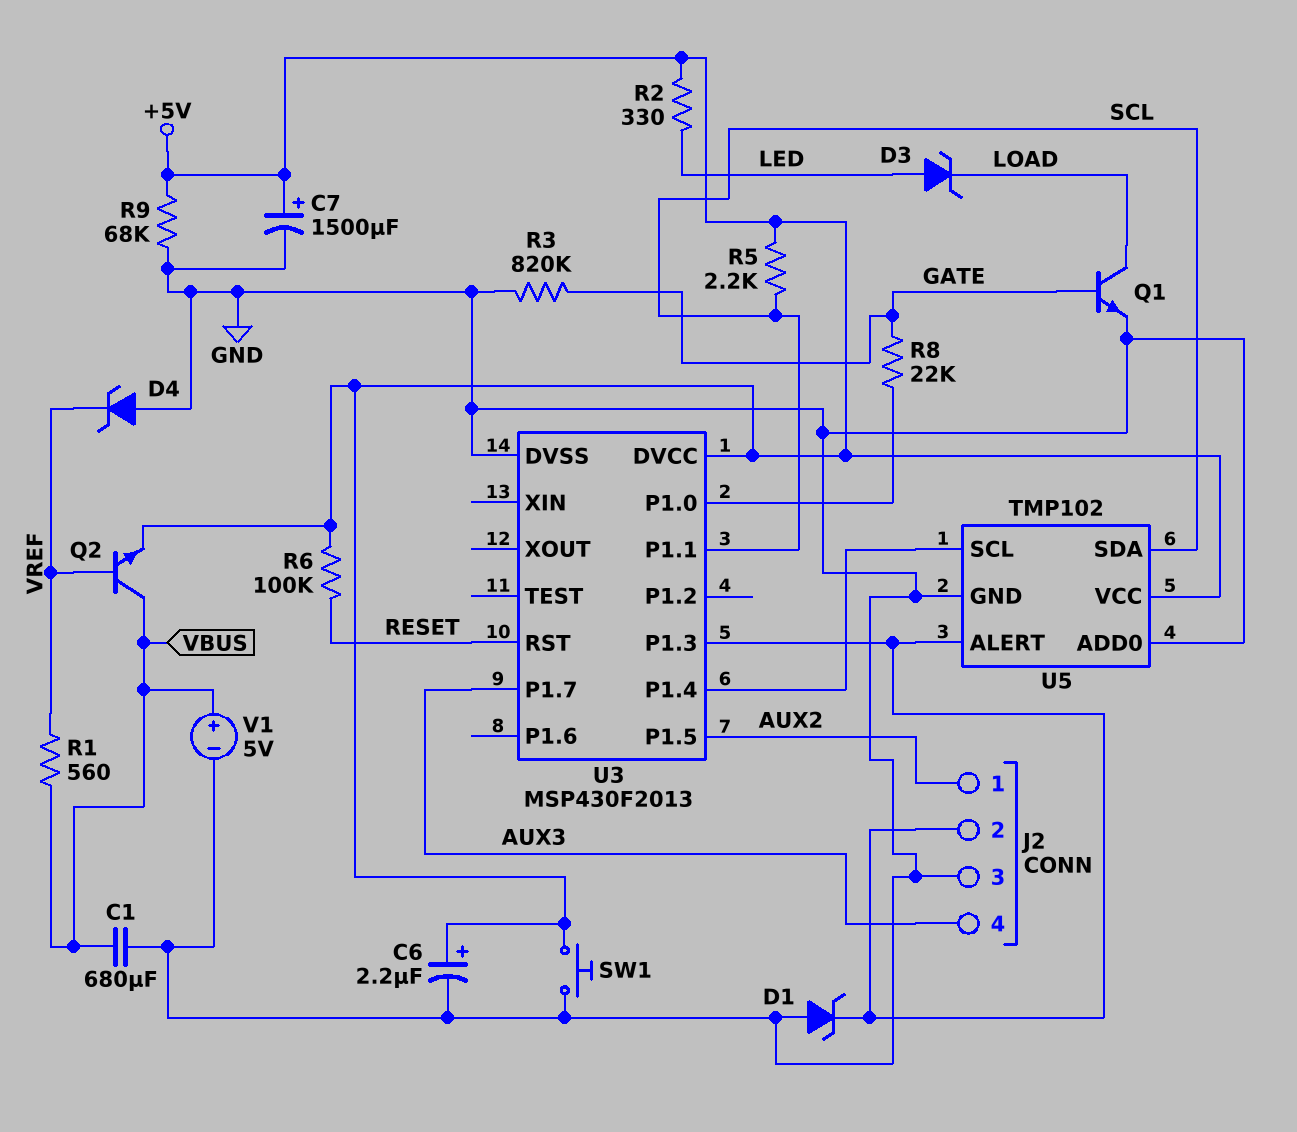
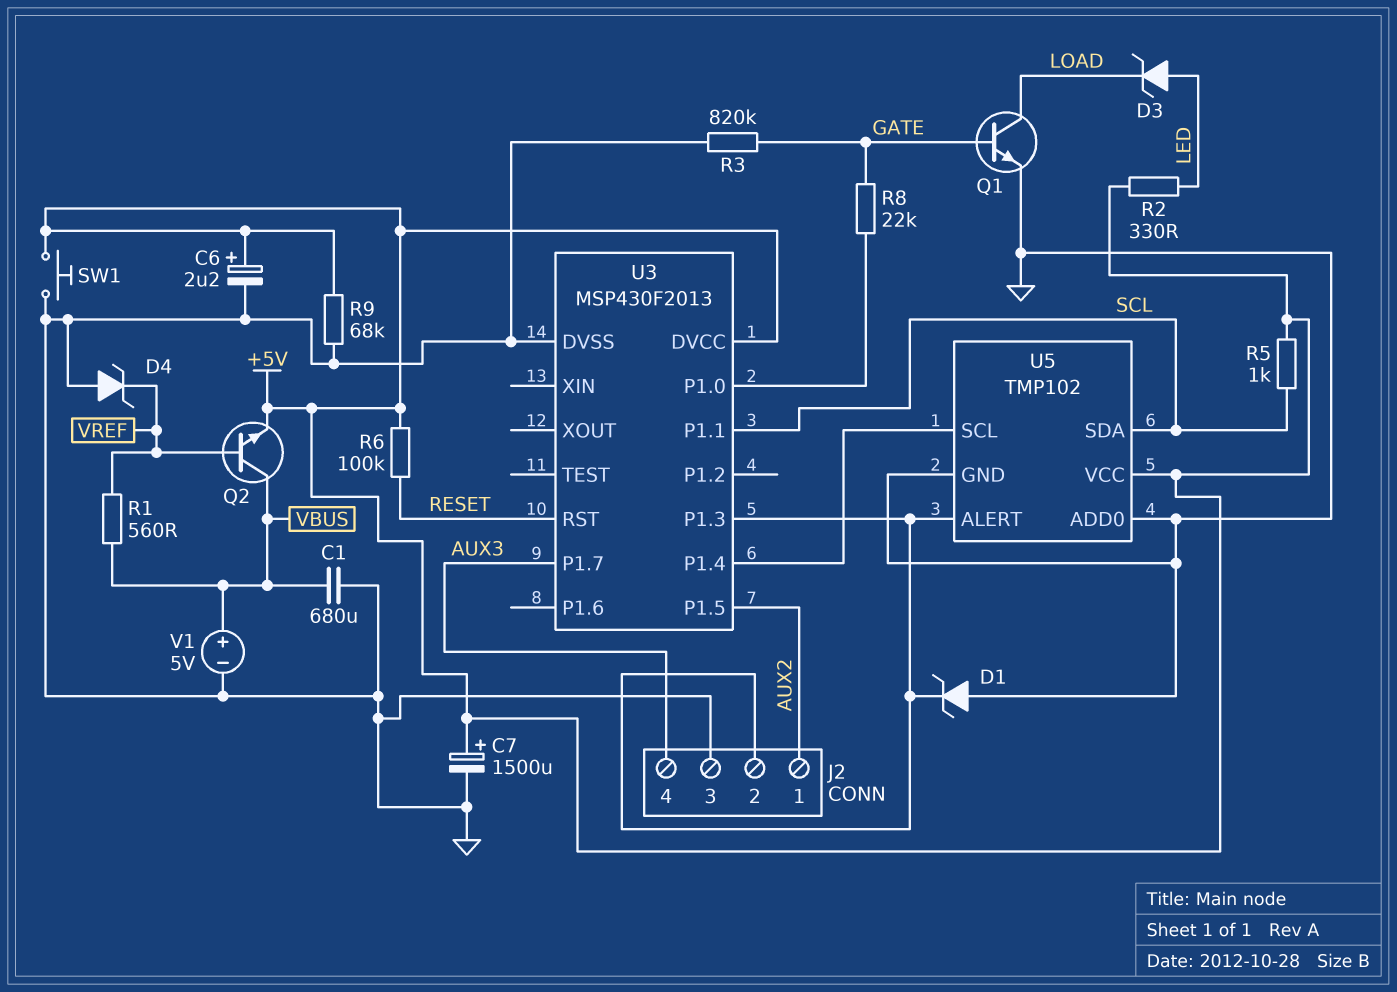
R5: 2.2k (+5V, SCL) -> 1k (+5V, SCL)

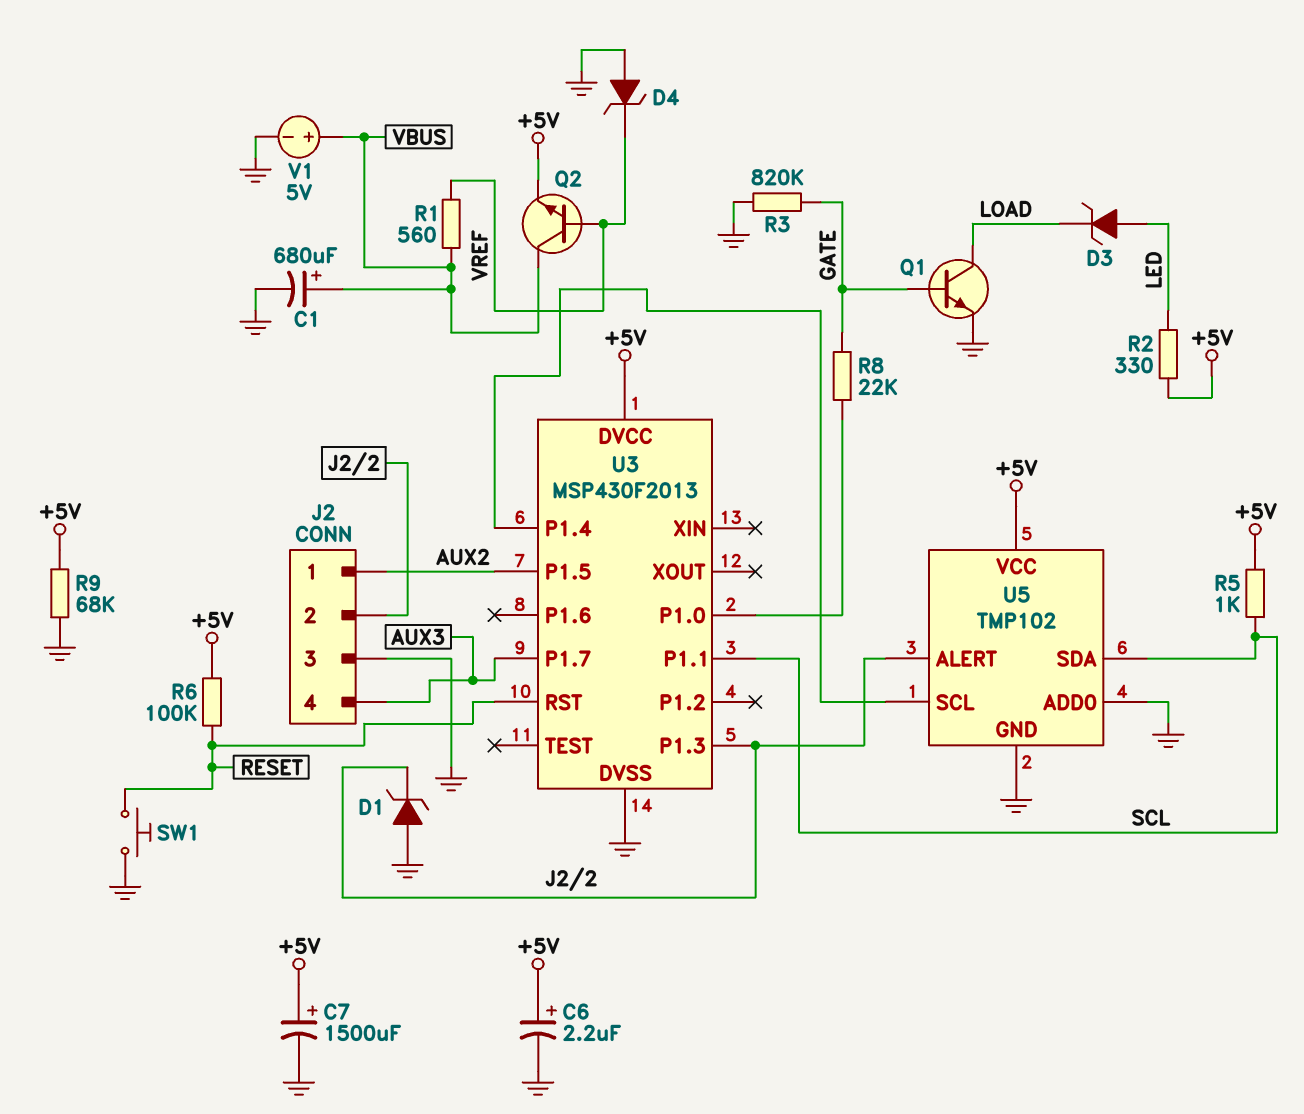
C1: 680uF (GND, VBUS) -> 680uF (plus VBUS, minus GND)
SW1: button (+5V, GND) -> button (GND, RESET)

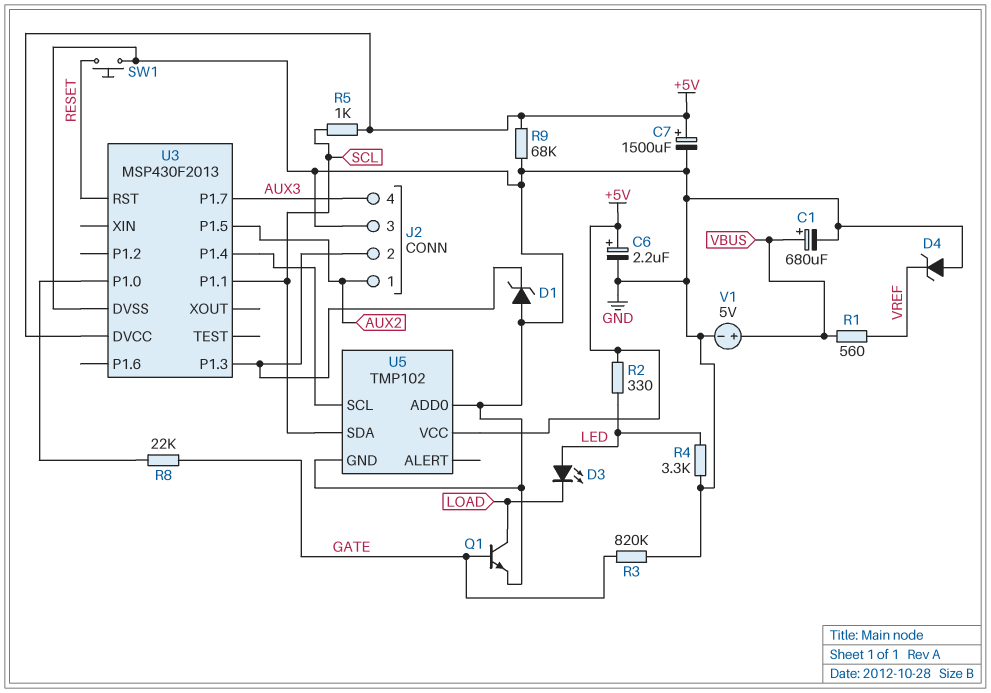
D3: zener (A LED, K LOAD) -> LED (A LED, K LOAD)
Q2: NPN (B VREF, C VBUS, E +5V) -> none
R4: none -> 3.3k (GND, LED)
R6: 100k (+5V, RESET) -> none
U5 pin ALERT: J2/2 -> none

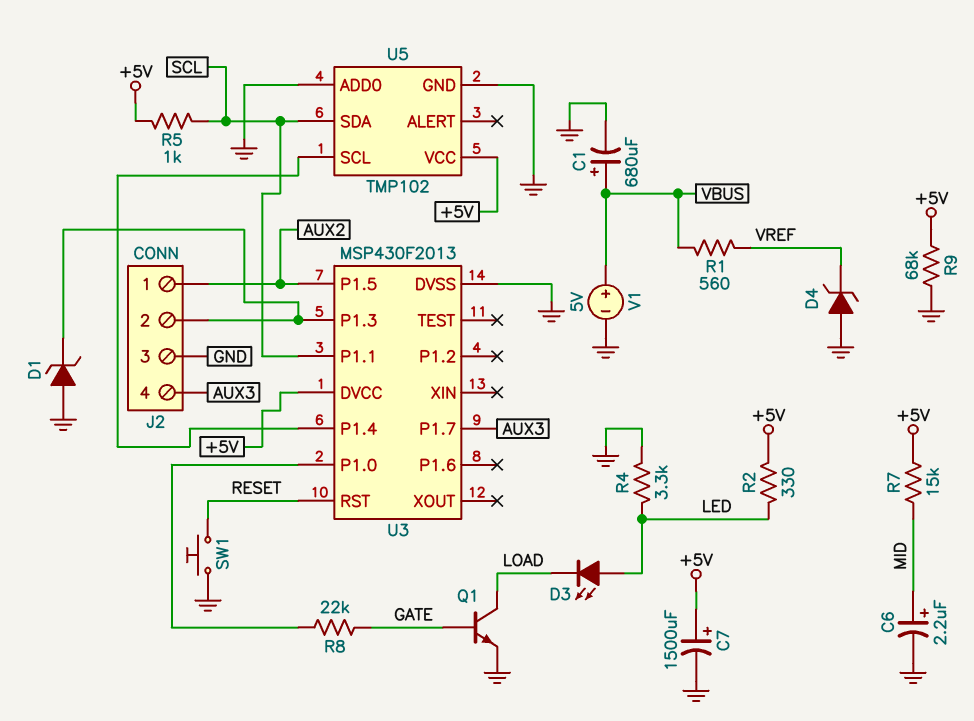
C6: 2.2uF (plus +5V, minus GND) -> 2.2uF (plus MID, minus GND)
R3: 820k (GATE, GND) -> none
R7: none -> 15k (+5V, MID)

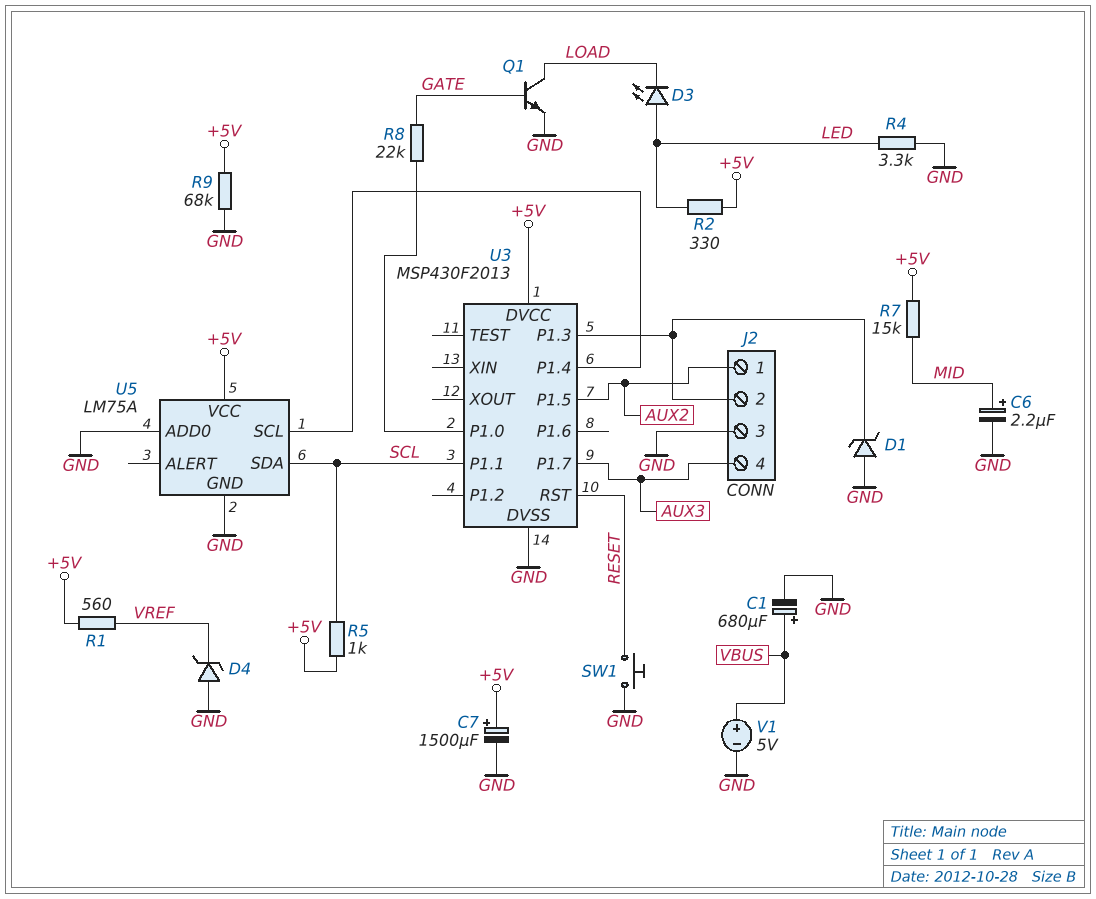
R1: 560 (VBUS, VREF) -> 560 (+5V, VREF)
U5: TMP102 -> LM75A

